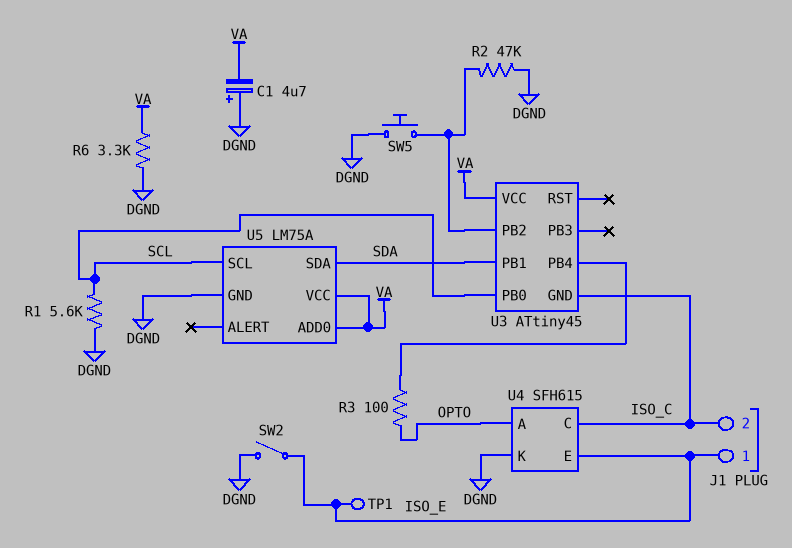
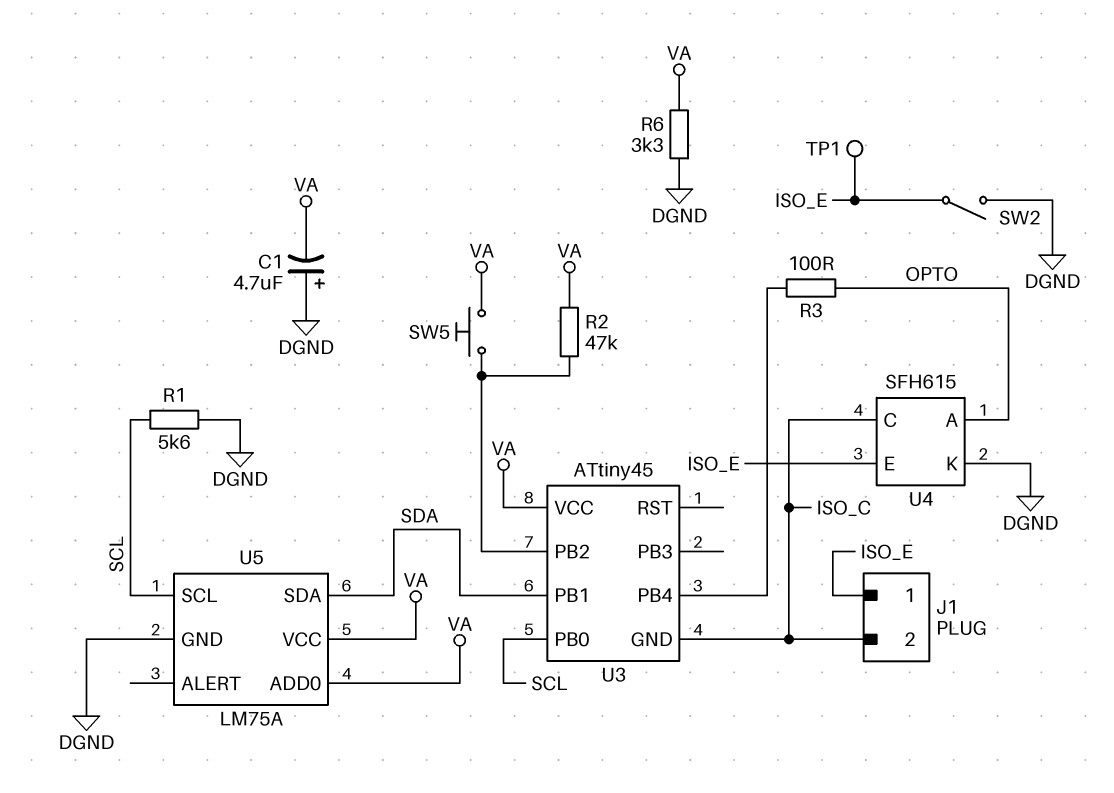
R2: 47k (DGND, U3/PB2) -> 47k (U3/PB2, VA)
SW5: button (DGND, U3/PB2) -> button (U3/PB2, VA)

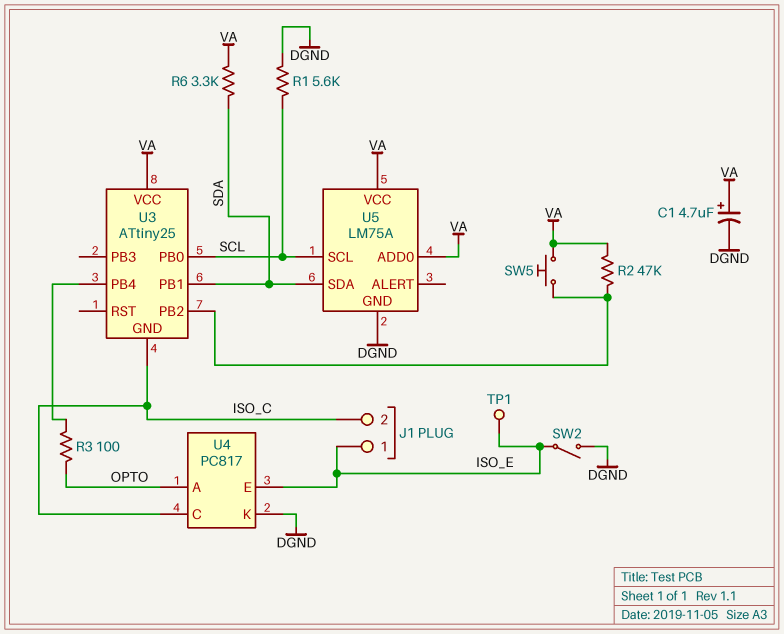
C1: 4.7uF (plus DGND, minus VA) -> 4.7uF (plus VA, minus DGND)
R6: 3.3k (DGND, VA) -> 3.3k (SDA, VA)
U3: ATtiny45 -> ATtiny25
U4: SFH615 -> PC817

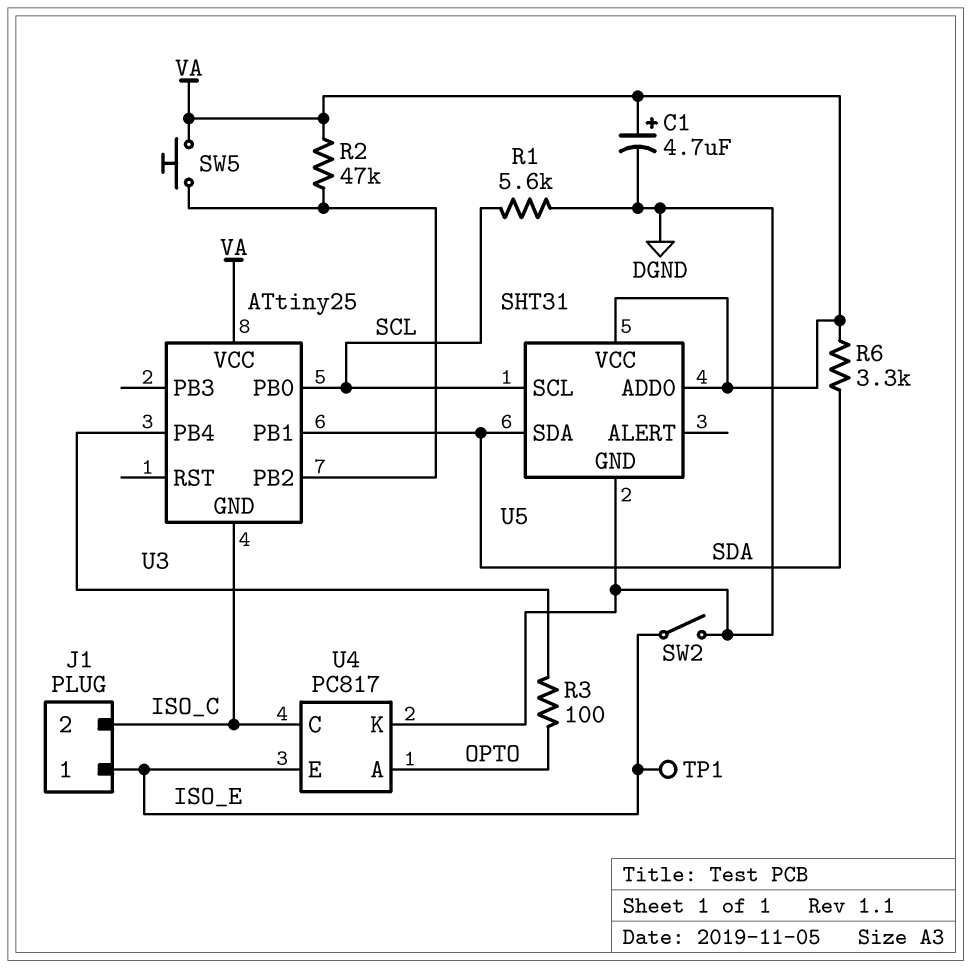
U5: LM75A -> SHT31

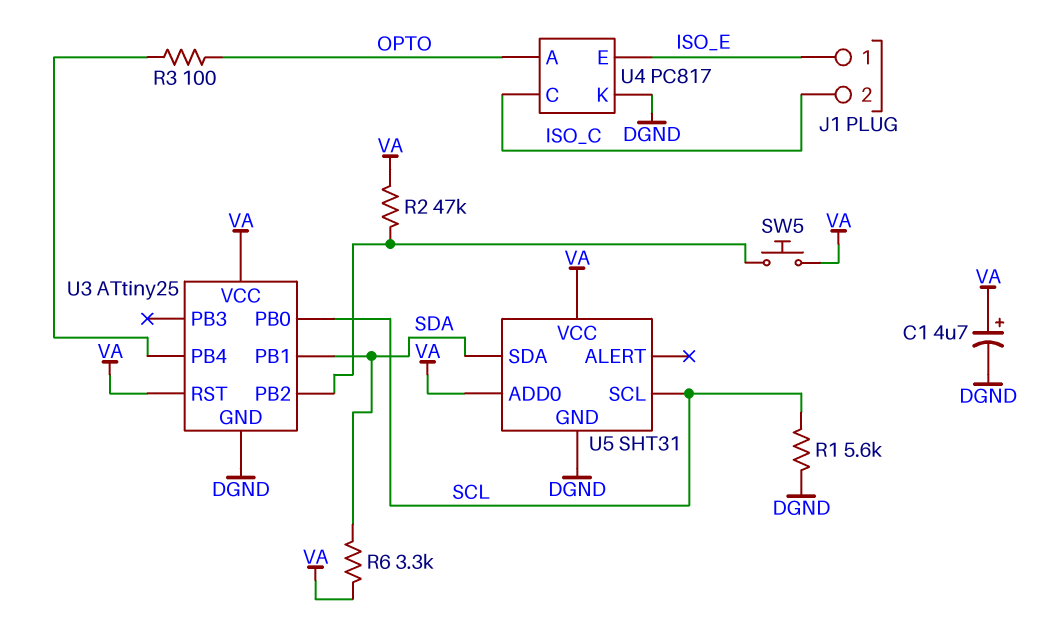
SW2: switch (DGND, ISO_E) -> none
TP1: test point (ISO_E) -> none
U3 pin GND: ISO_C -> DGND
U3 pin RST: none -> VA

